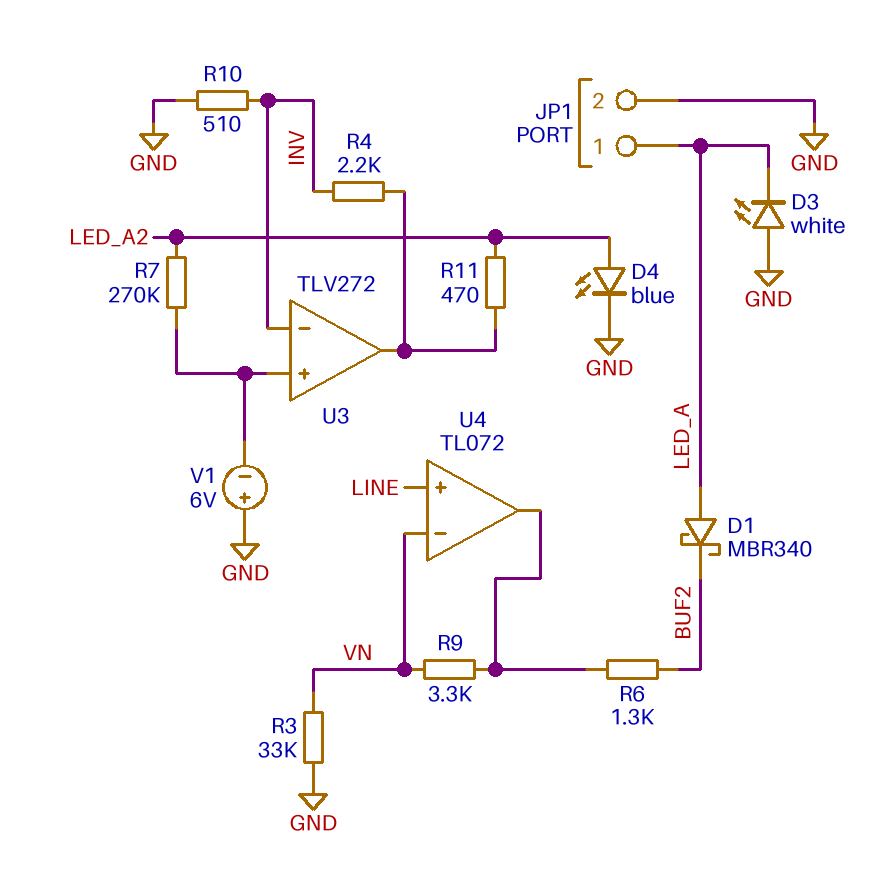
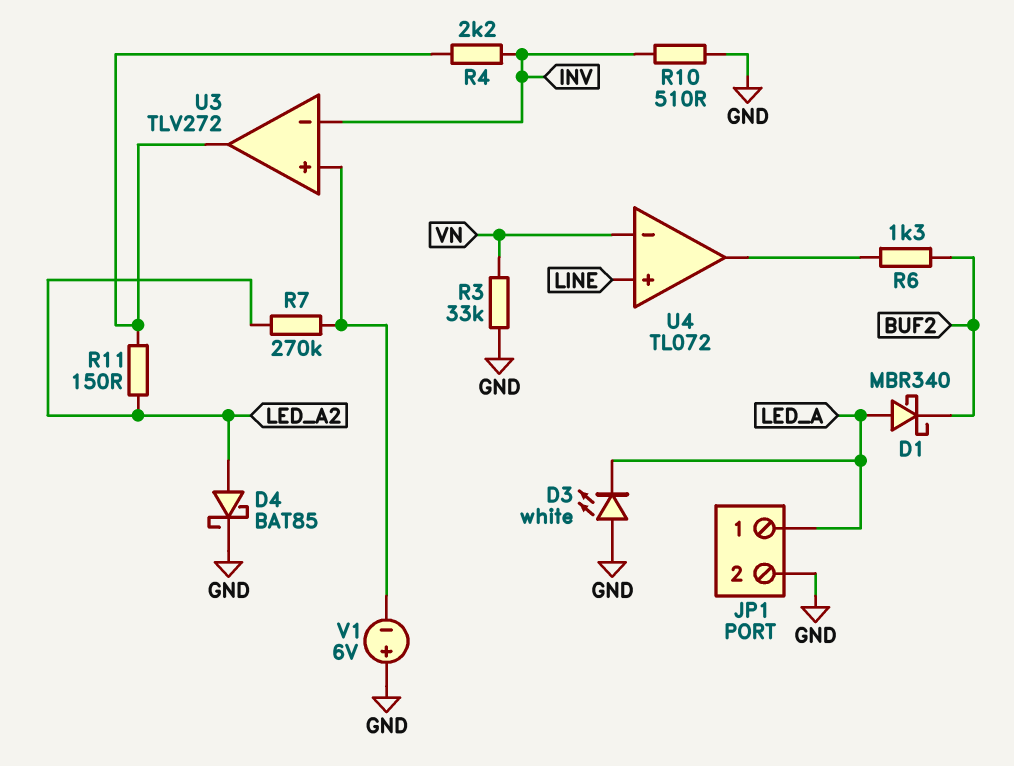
D4: LED blue (A LED_A2, K GND) -> schottky BAT85 (A LED_A2, K GND)
R9: 3.3k (U4/out, VN) -> none
R11: 470 (LED_A2, U3/out) -> 150 (LED_A2, U3/out)

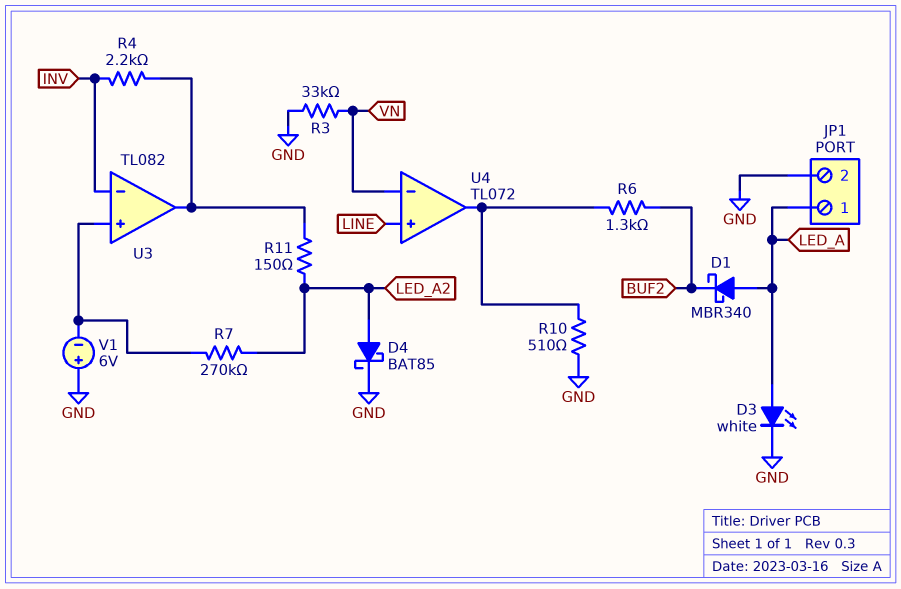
D3: LED white (A GND, K LED_A) -> LED white (A LED_A, K GND)
R10: 510 (GND, INV) -> 510 (GND, U4/out)
U3: TLV272 -> TL082

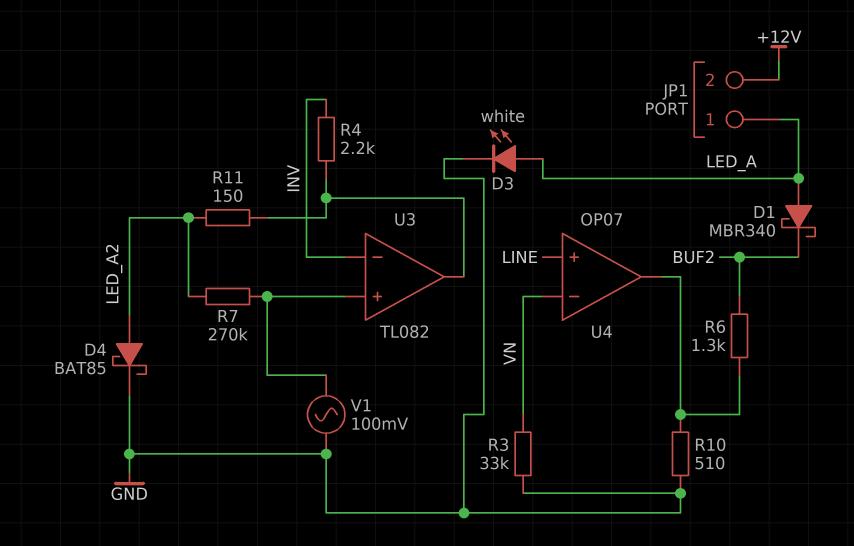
JP1 pin 2: GND -> +12V
U4: TL072 -> OP07
V1: 6V (plus GND, minus U3/in+) -> AC 100mV (GND, U3/in+)

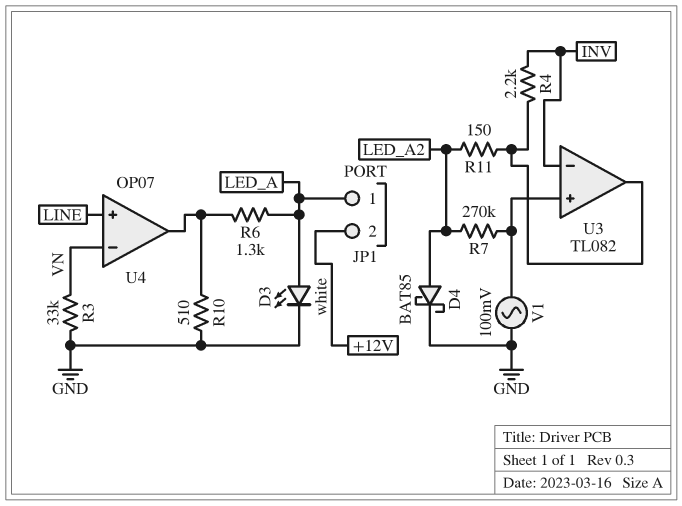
D1: schottky MBR340 (A LED_A, K BUF2) -> none
R6: 1.3k (BUF2, U4/out) -> 1.3k (LED_A, U4/out)

